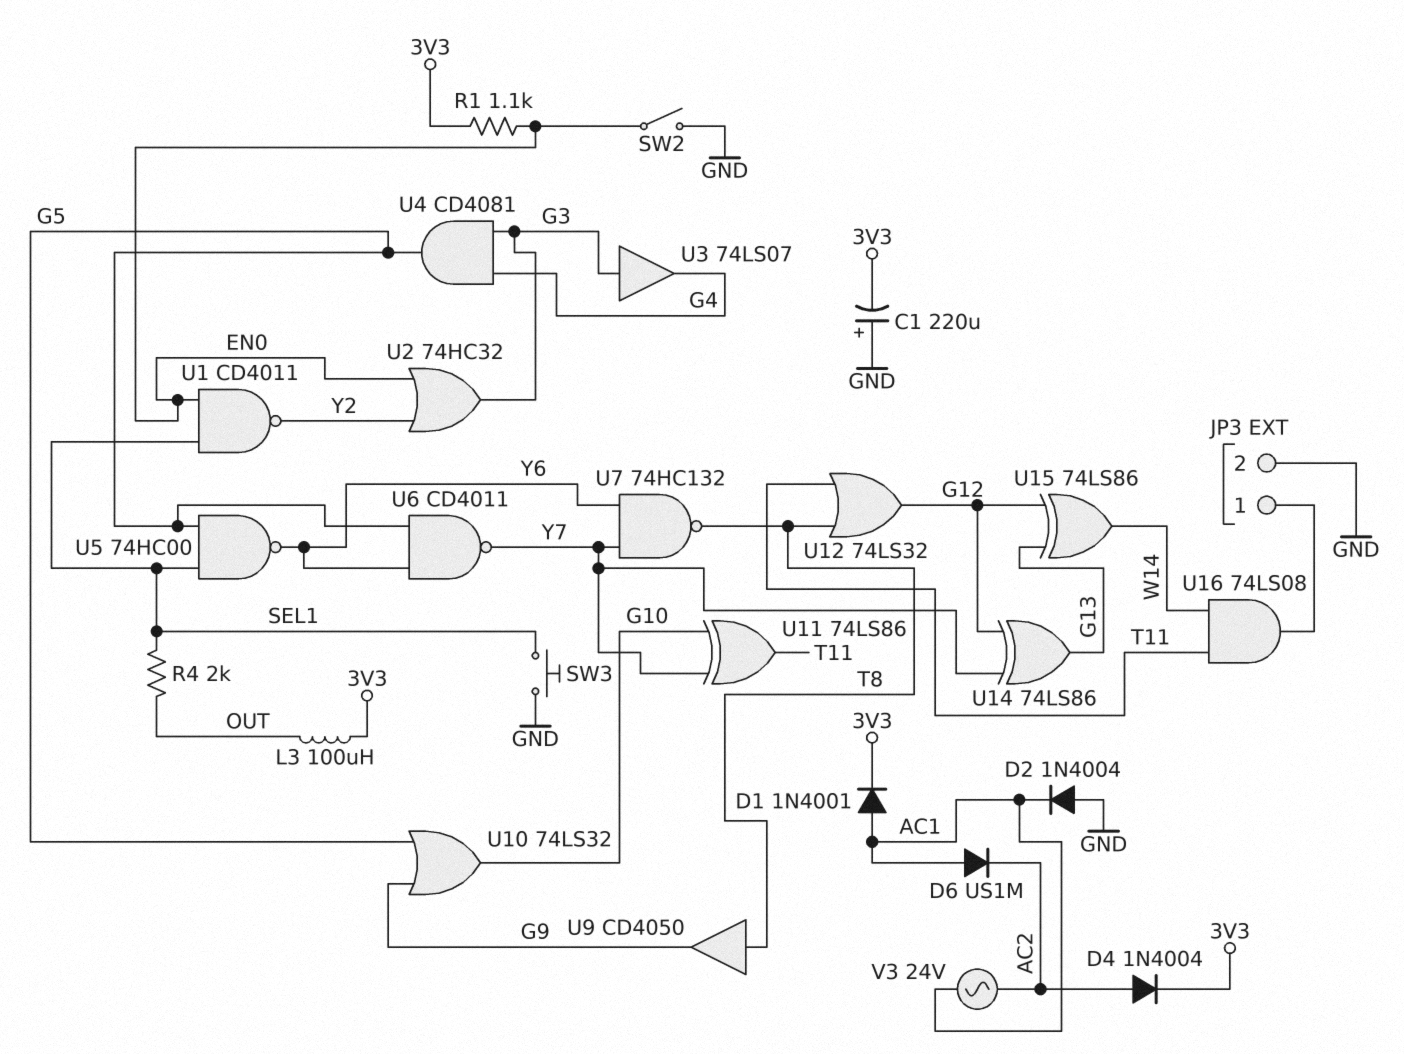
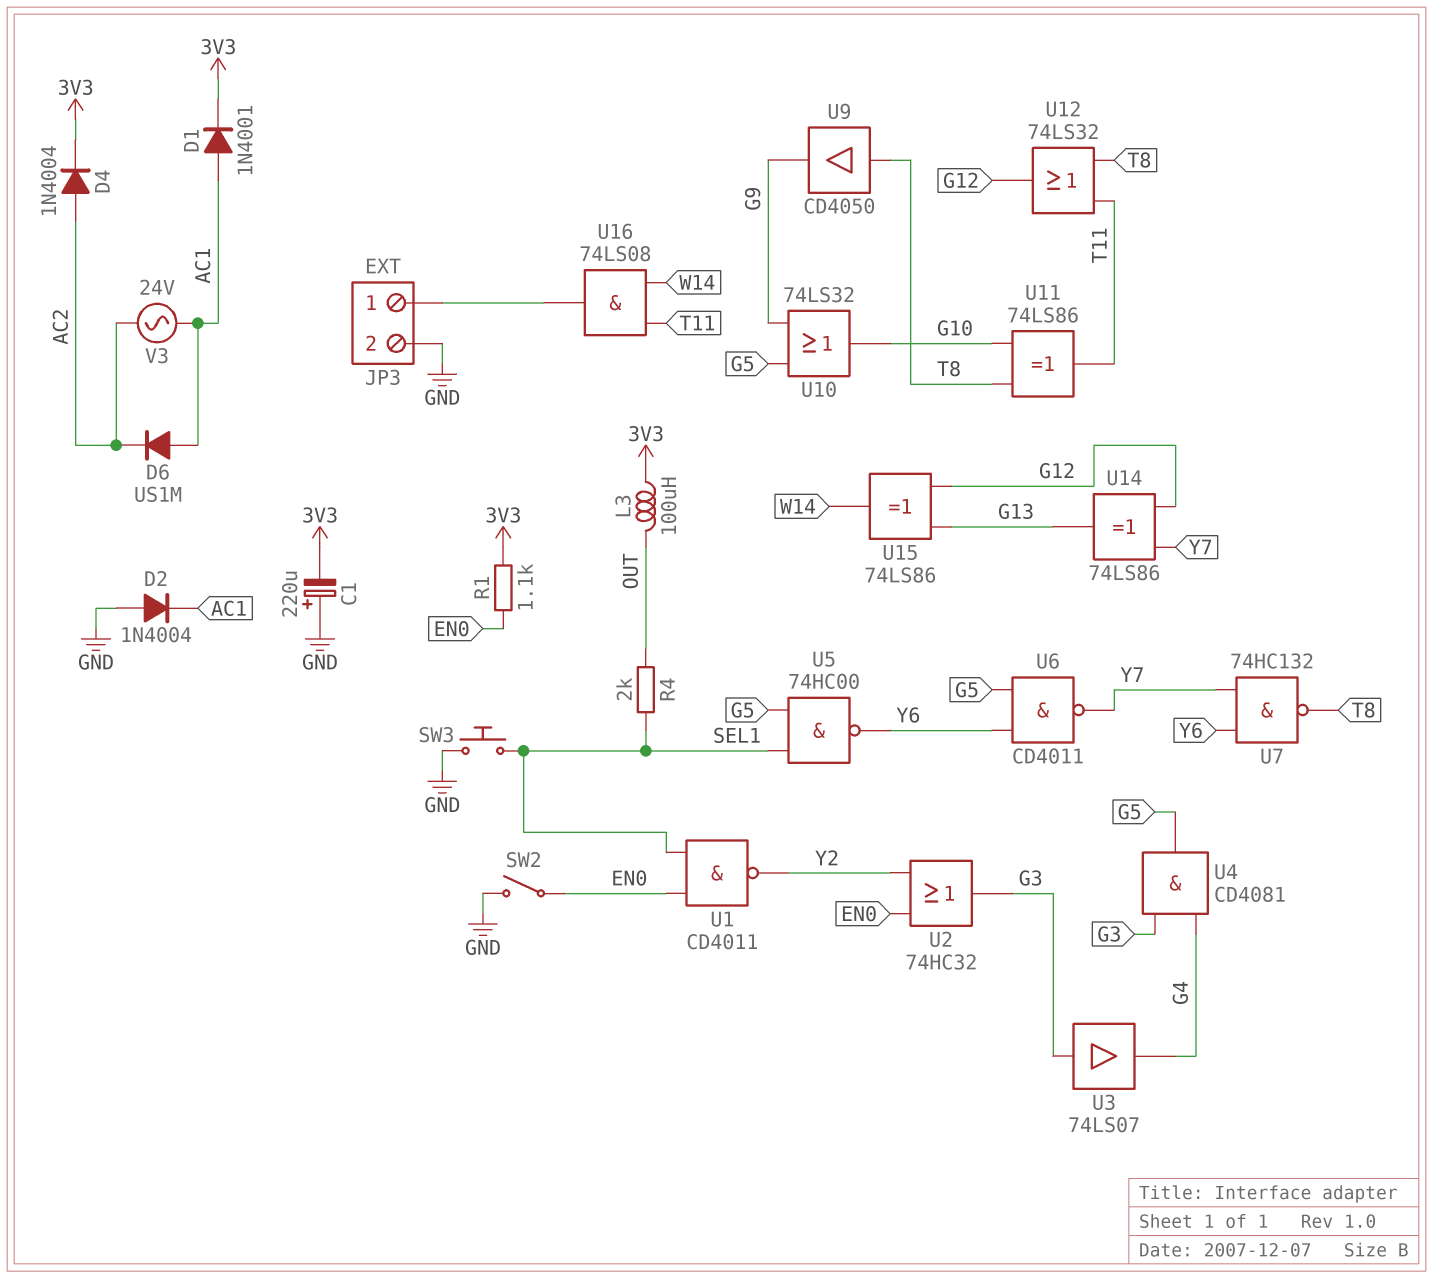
U11: XOR 74LS86 (in G10, in Y7, out T11) -> XOR 74LS86 (in G10, in T8, out T11)

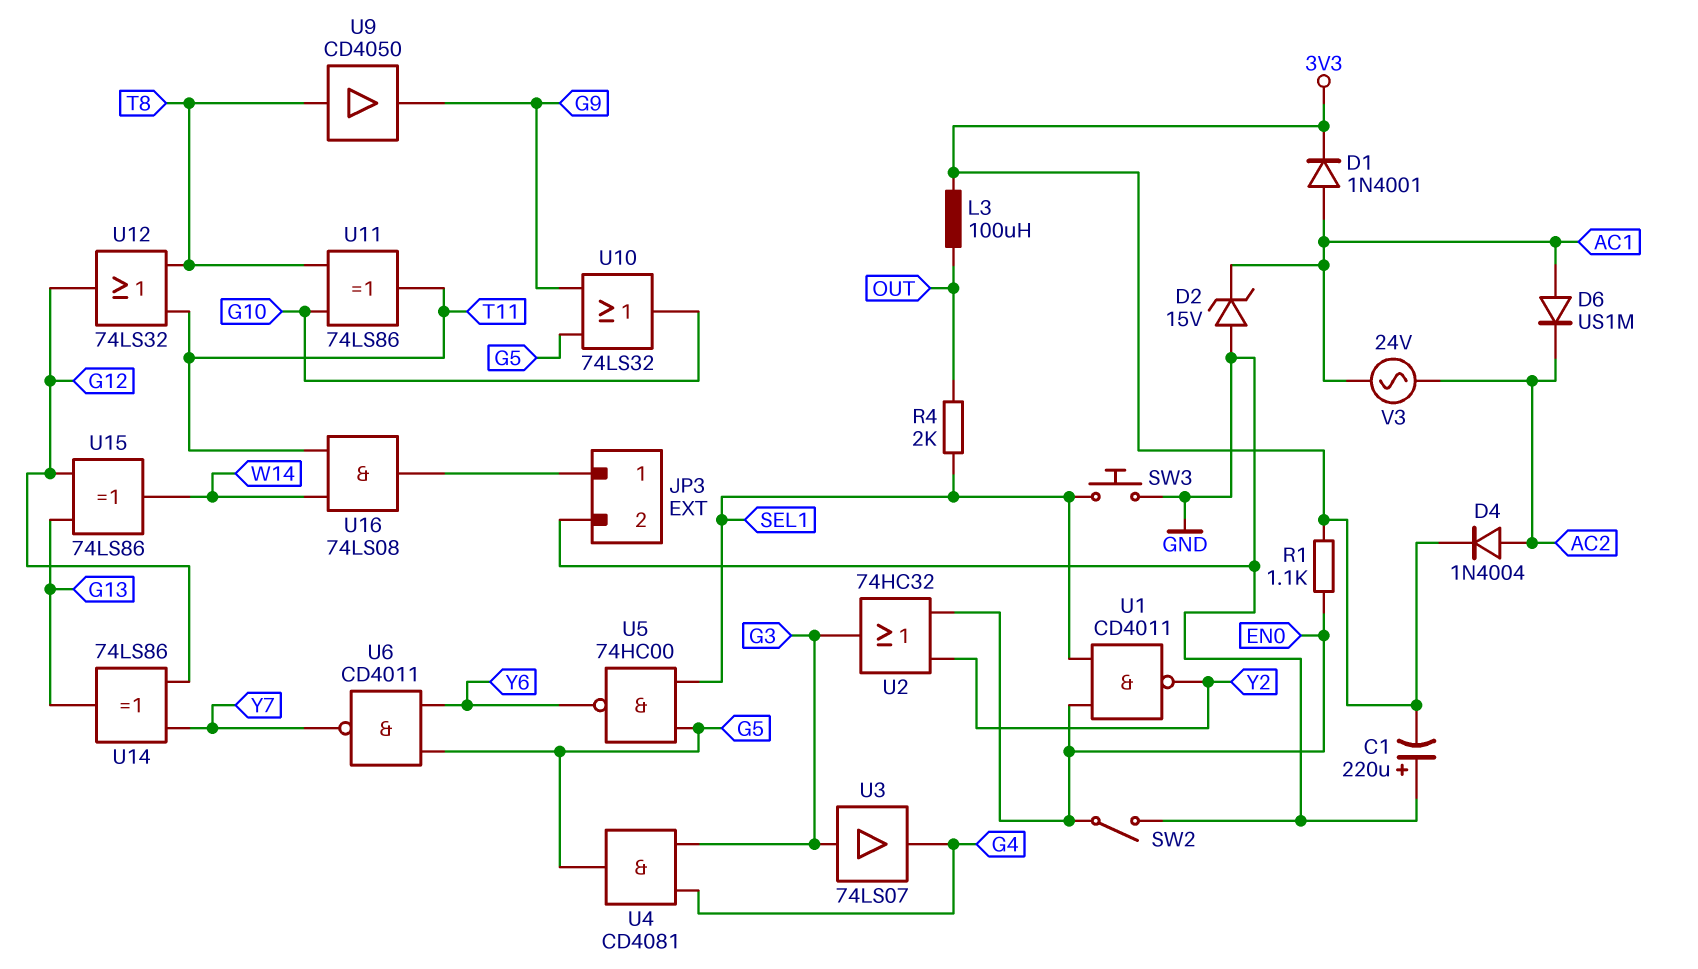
D2: diode 1N4004 (A GND, K AC1) -> zener 15V (A GND, K AC1)
U7: NAND 74HC132 (in Y6, in Y7, out T8) -> none

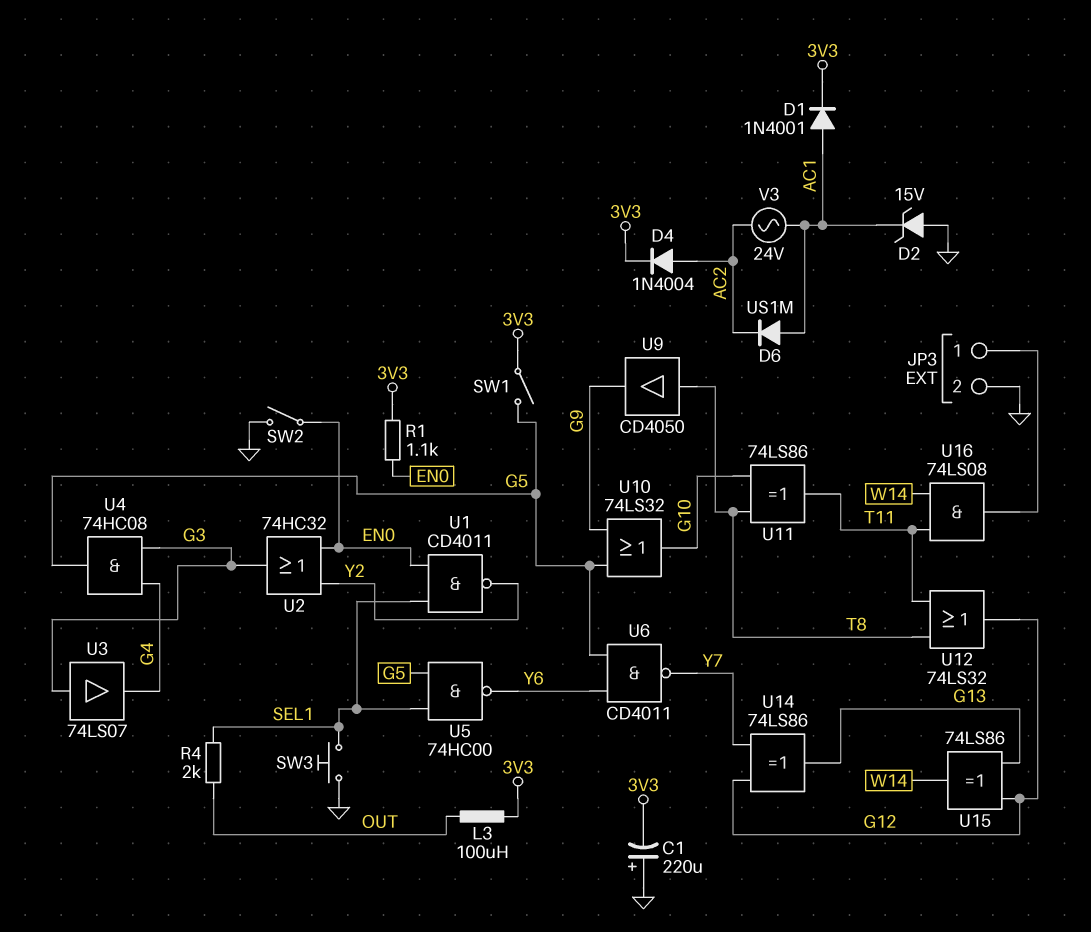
SW1: none -> switch (3V3, G5)
U4: AND CD4081 (in G3, in G4, out G5) -> AND 74HC08 (in G3, in G4, out G5)

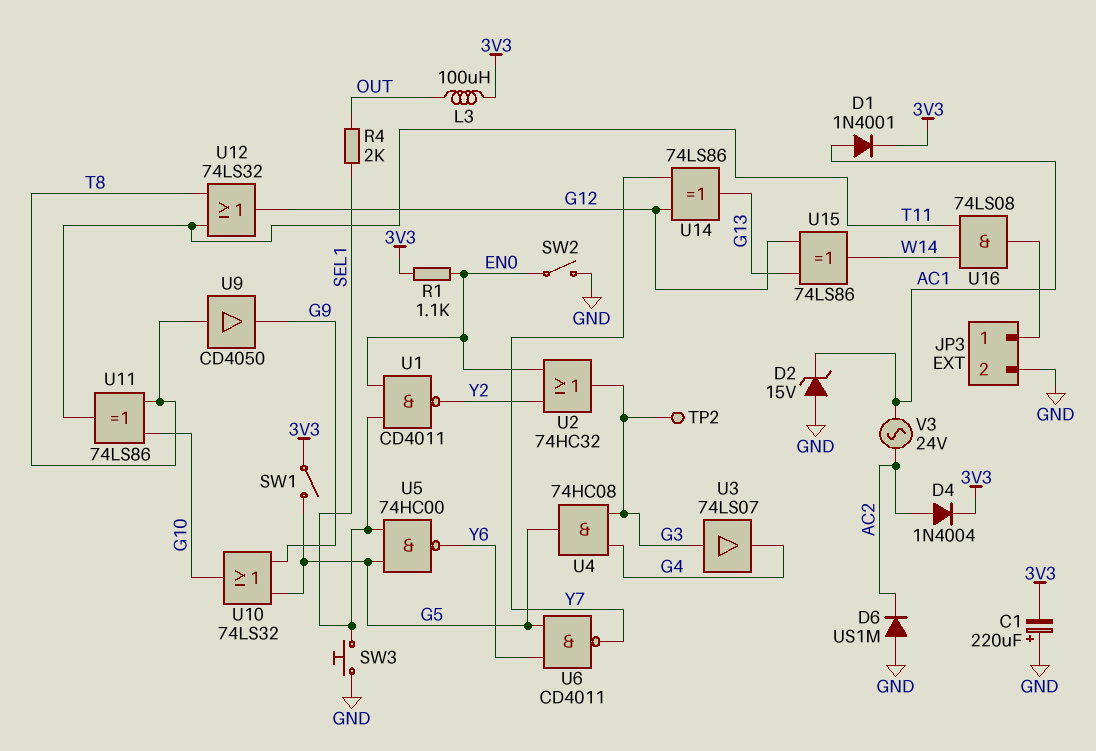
D6: diode US1M (A AC1, K AC2) -> diode US1M (A GND, K AC2)
TP2: none -> test point (G3)

